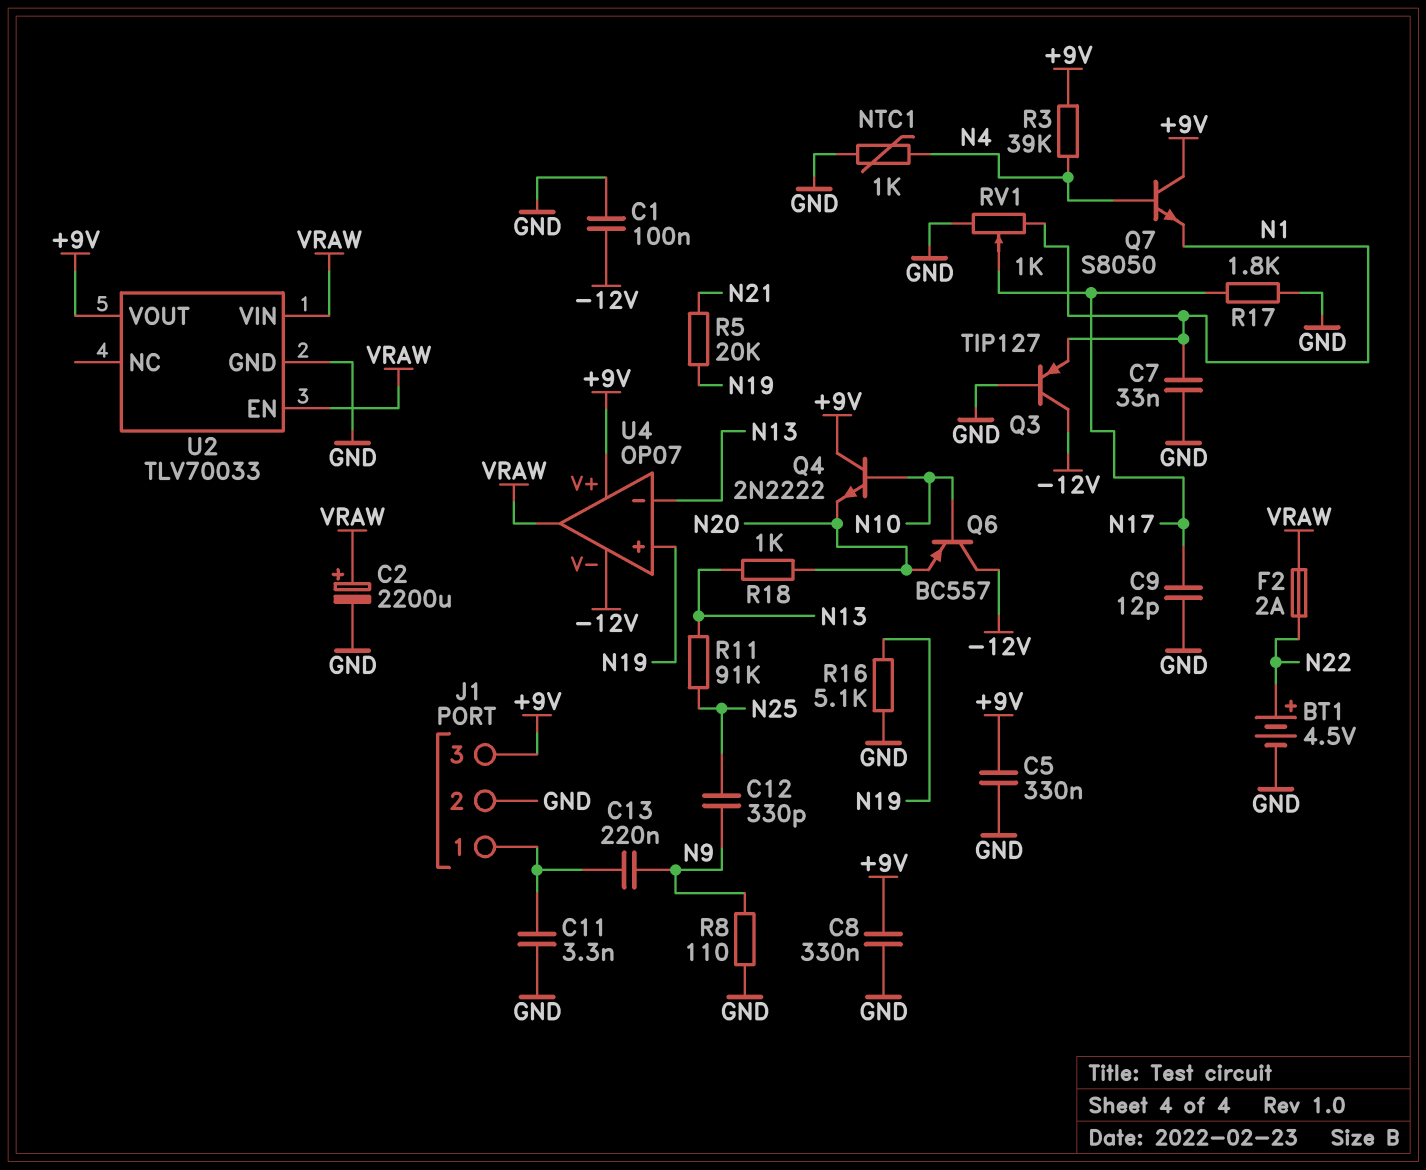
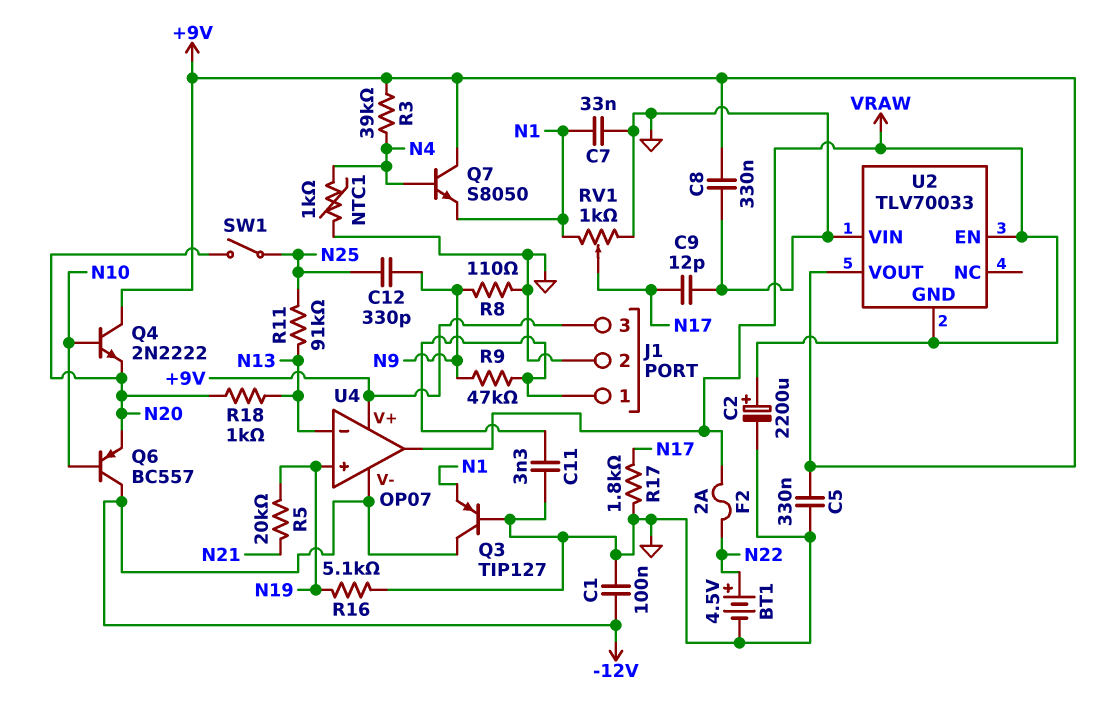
C13: 220nF (J1/1, N9) -> none
R9: none -> 47k (J1/1, N9)
SW1: none -> switch (N20, N25)
U2 pin GND: GND -> VRAW
U2 pin VIN: VRAW -> GND

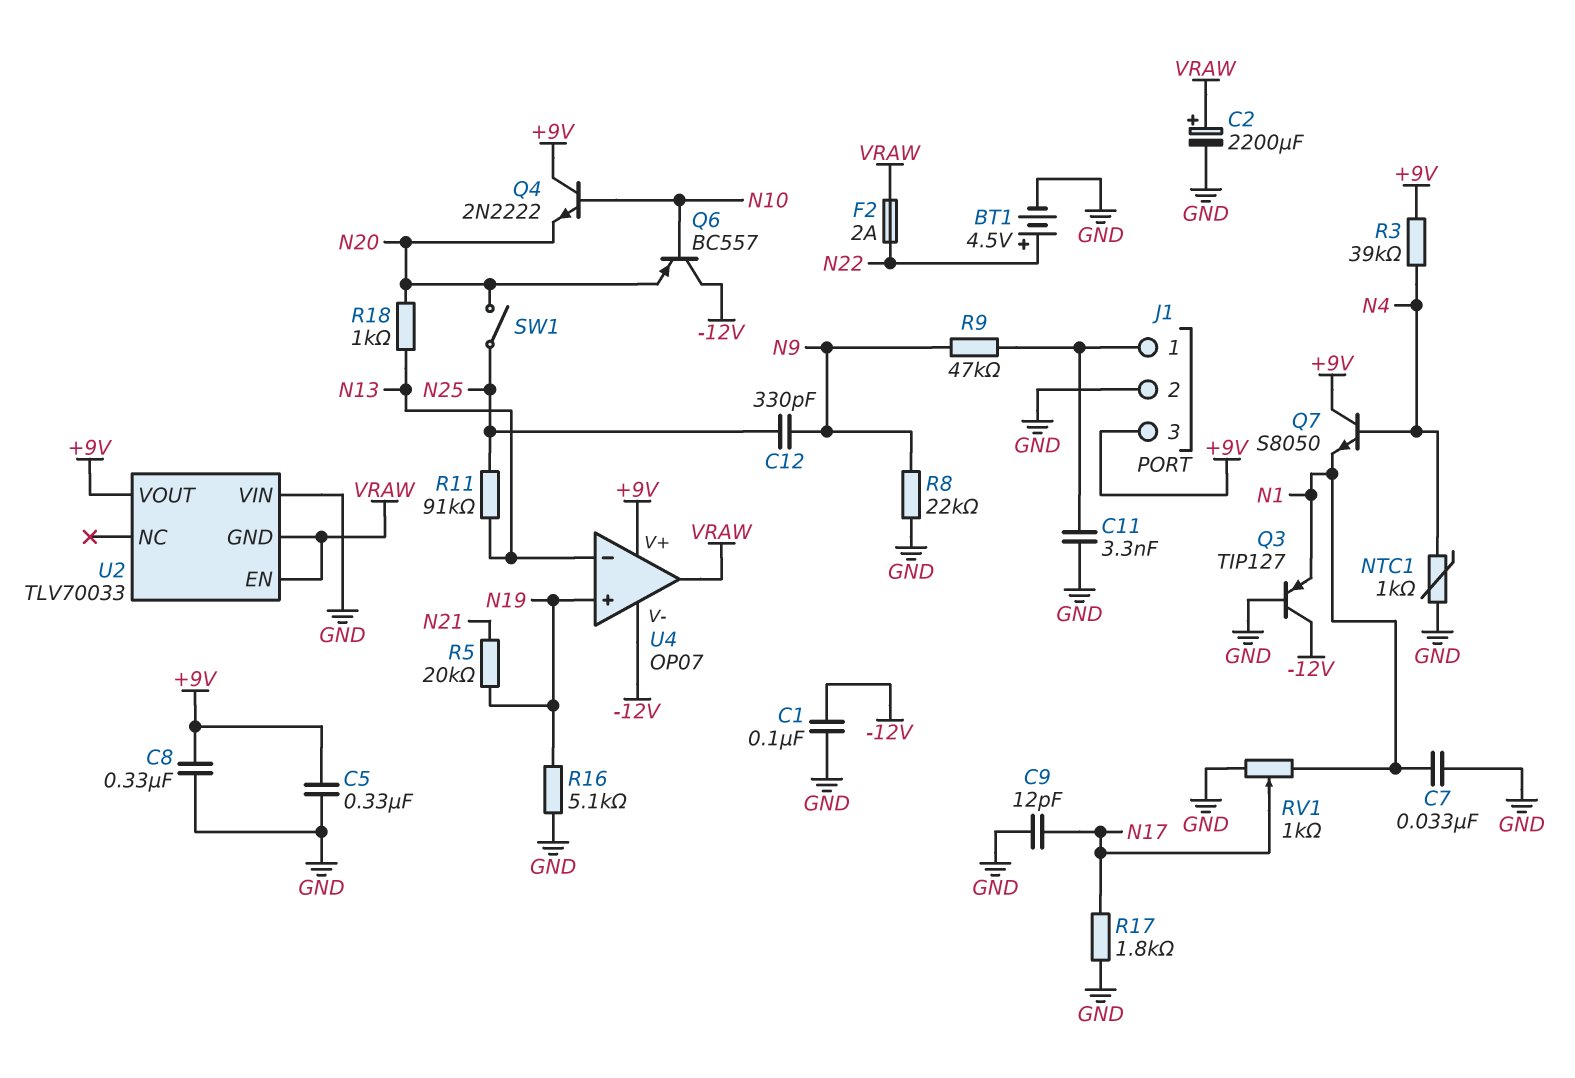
R8: 110 (GND, N9) -> 22k (GND, N9)

